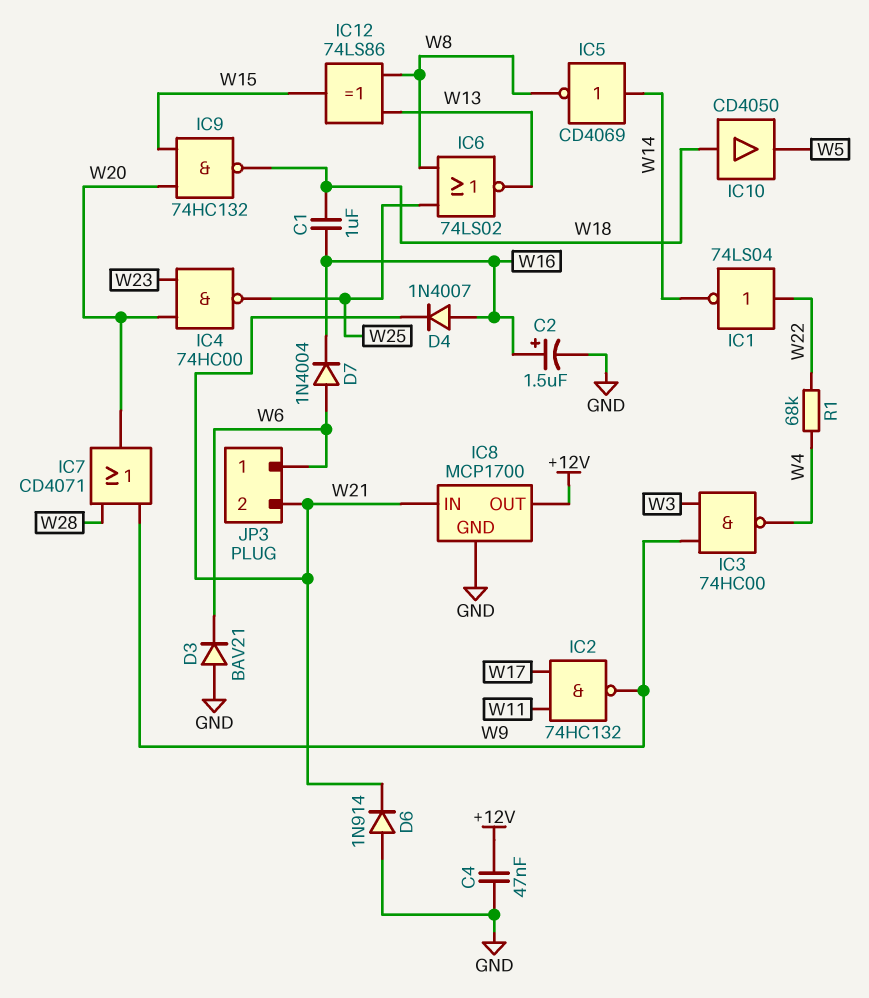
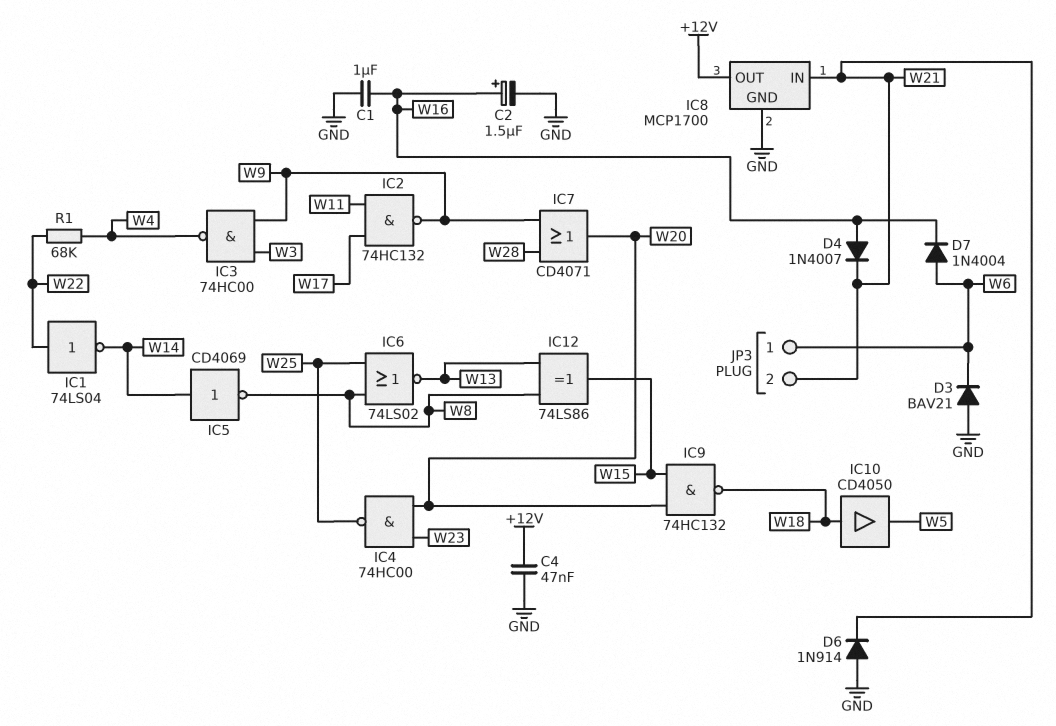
C1: 1uF (W16, W18) -> 1uF (GND, W16)

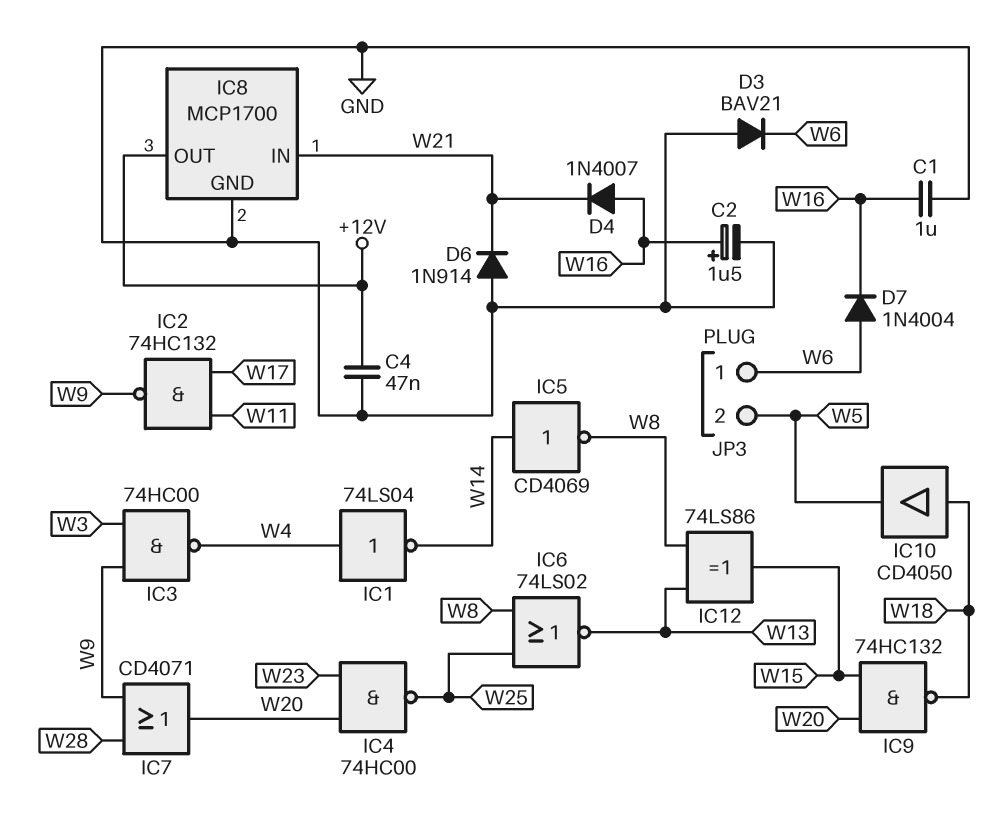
IC1: NOT 74LS04 (in W22, out W14) -> NOT 74LS04 (in W4, out W14)
JP3 pin 2: W21 -> W5
R1: 68k (W4, W22) -> none

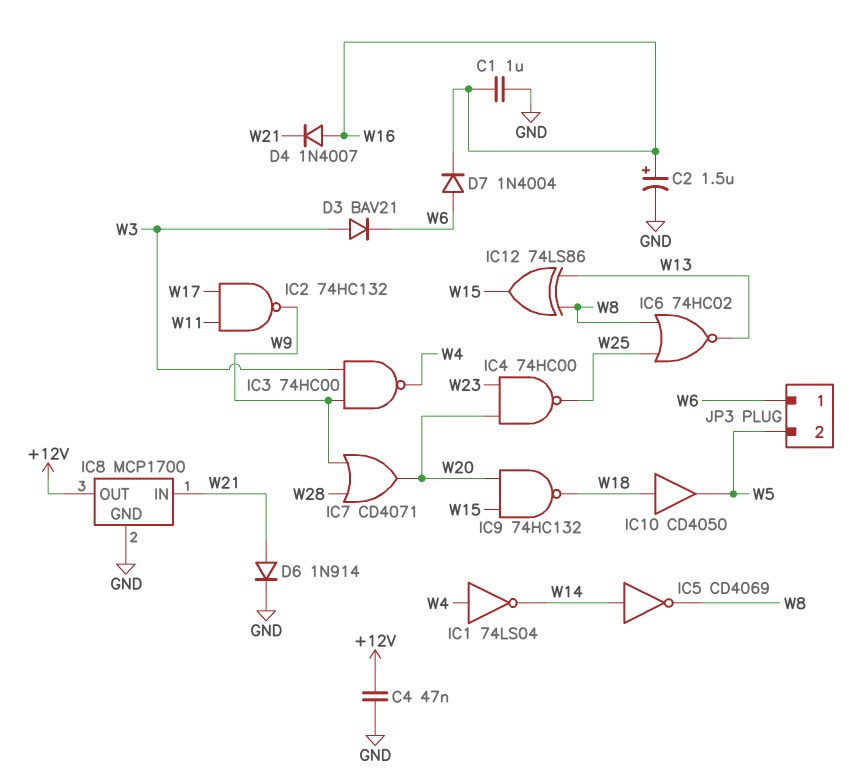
D3: diode BAV21 (A GND, K W6) -> diode BAV21 (A W3, K W6)
D6: diode 1N914 (A GND, K W21) -> diode 1N914 (A W21, K GND)
IC6: NOR 74LS02 (in W8, in W25, out W13) -> NOR 74HC02 (in W8, in W25, out W13)

